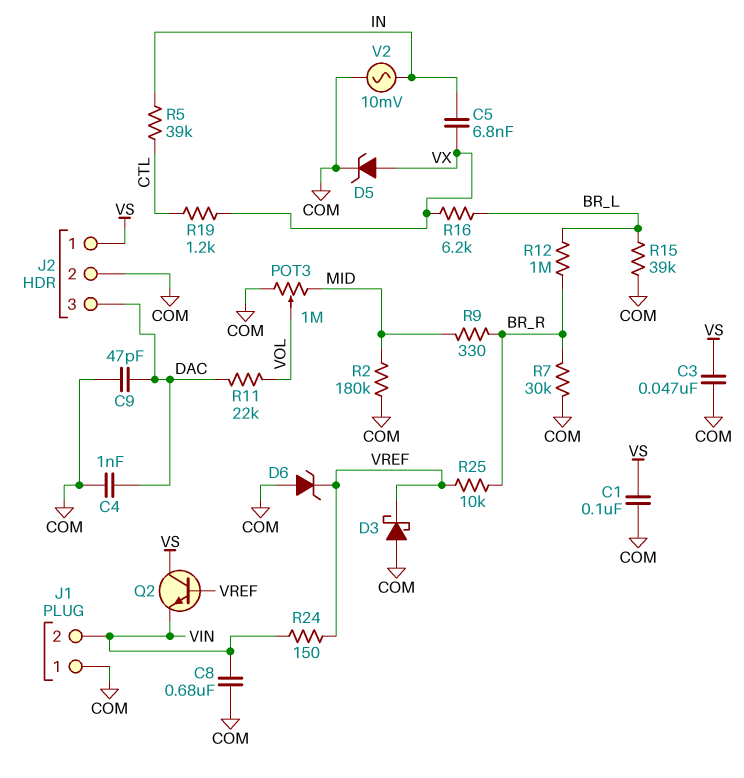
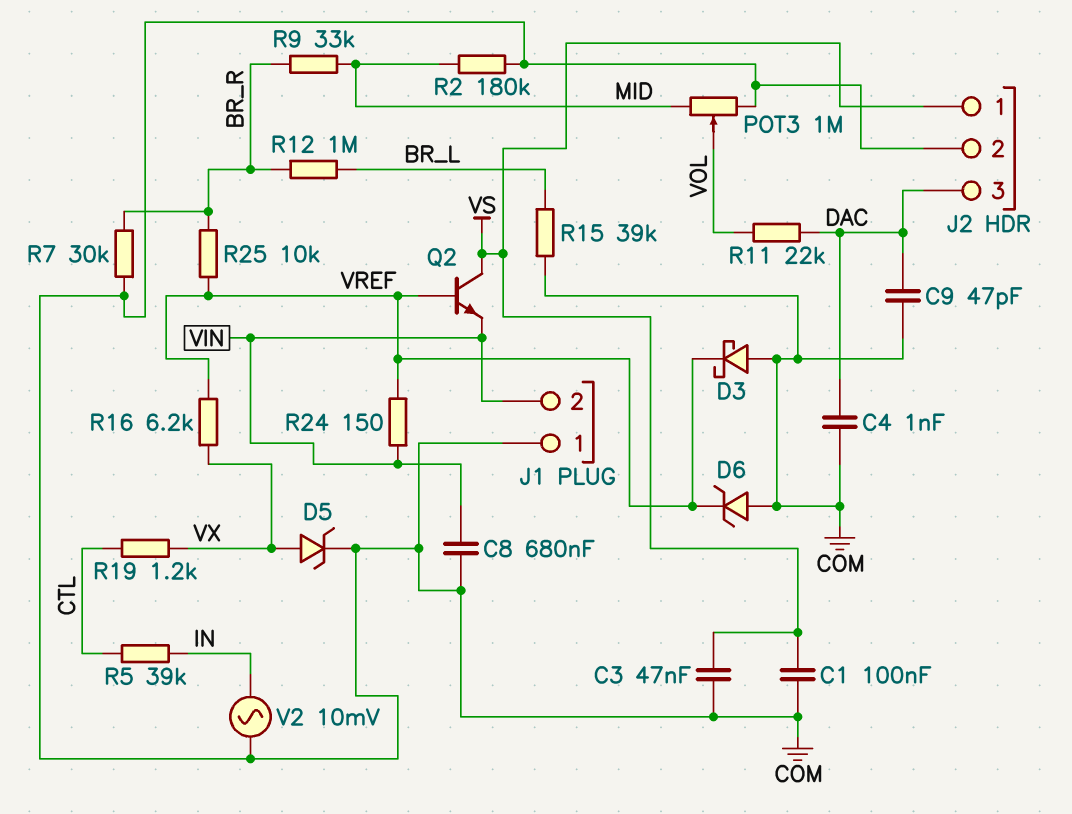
C5: 6.8nF (IN, VX) -> none
R9: 330 (BR_R, MID) -> 33k (BR_R, MID)
R16: 6.2k (BR_L, VX) -> 6.2k (VREF, VX)

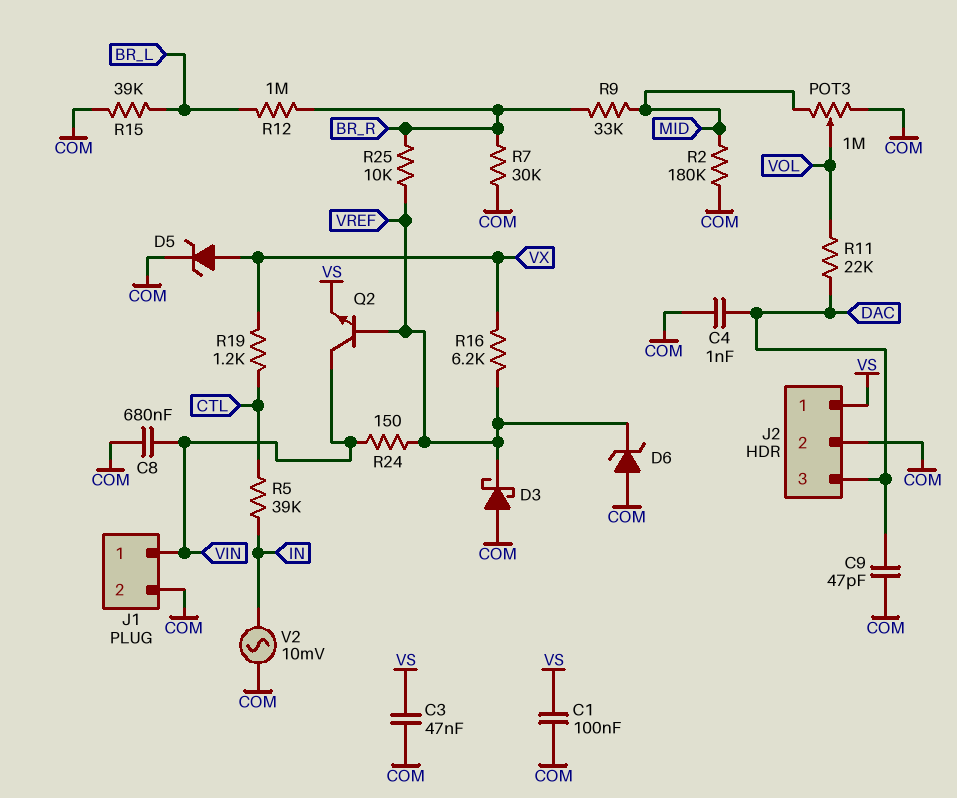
J1 pin 1: COM -> VIN
J1 pin 2: VIN -> COM
Q2: NPN (B VREF, C VS, E VIN) -> NPN (B VREF, C VIN, E VS)

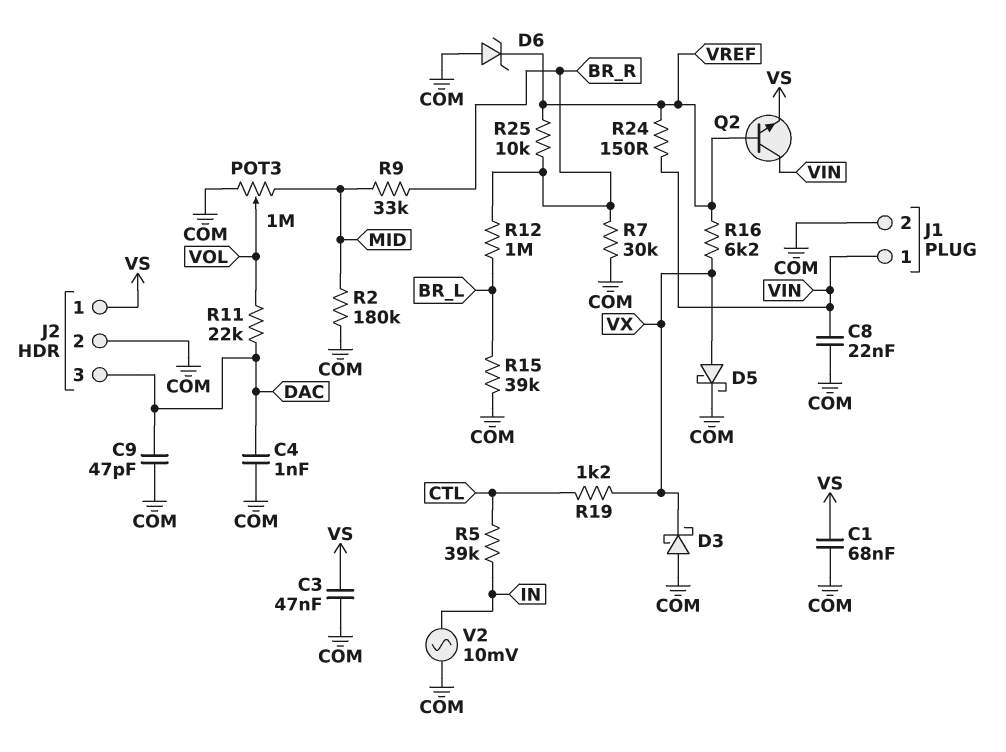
C1: 100nF (COM, VS) -> 68nF (COM, VS)
C8: 680nF (COM, VIN) -> 22nF (COM, VIN)
D3: schottky (A COM, K VREF) -> schottky (A COM, K VX)
D5: zener (A VX, K COM) -> schottky (A VX, K COM)

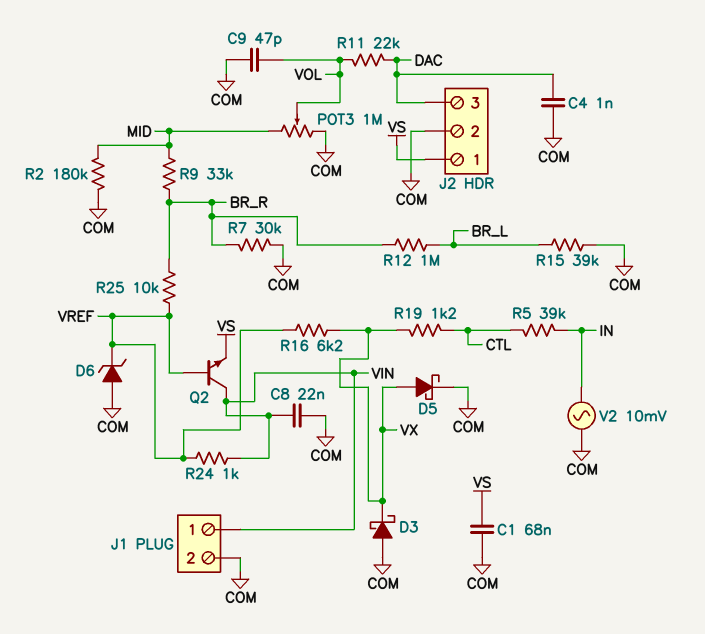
C3: 47nF (COM, VS) -> none
C9: 47pF (COM, DAC) -> 47pF (COM, VOL)
R24: 150 (VIN, VREF) -> 1k (VIN, VREF)

